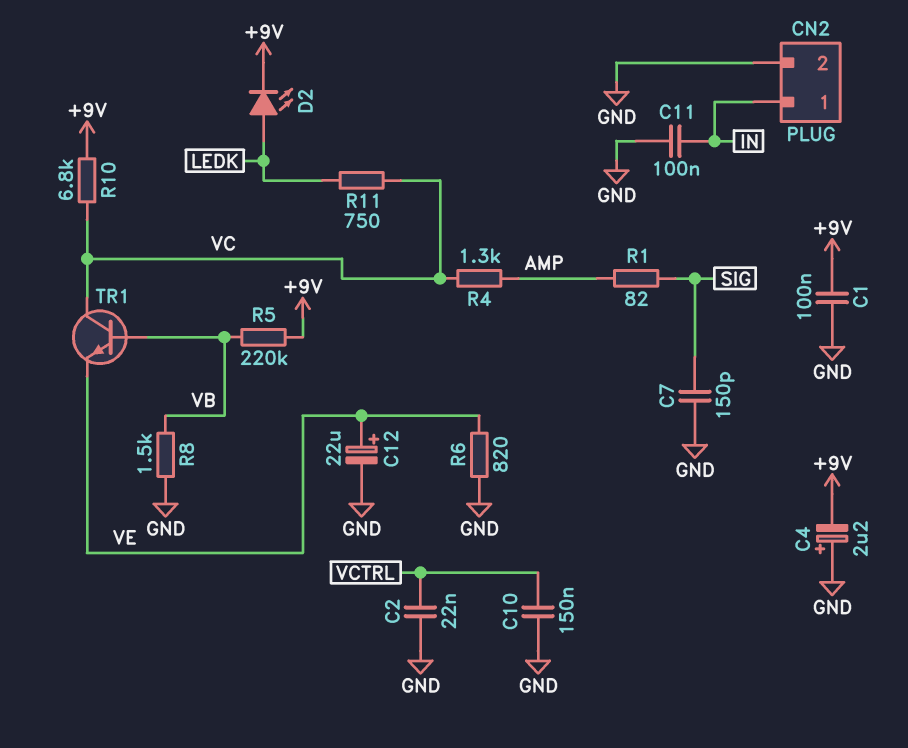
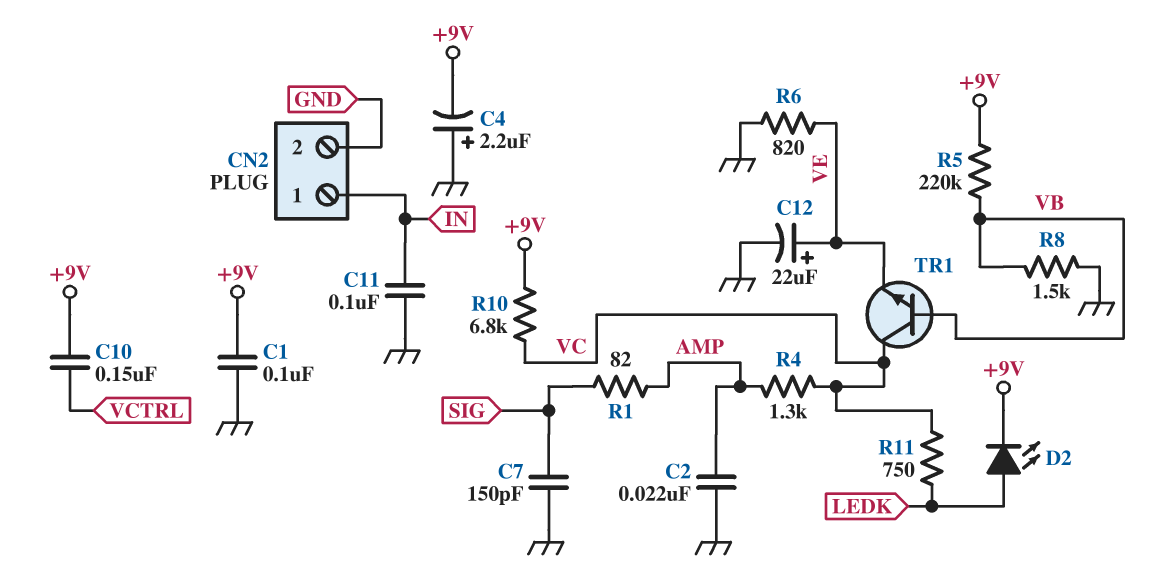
C2: 22nF (GND, VCTRL) -> 22nF (AMP, GND)
C10: 150nF (GND, VCTRL) -> 150nF (+9V, VCTRL)

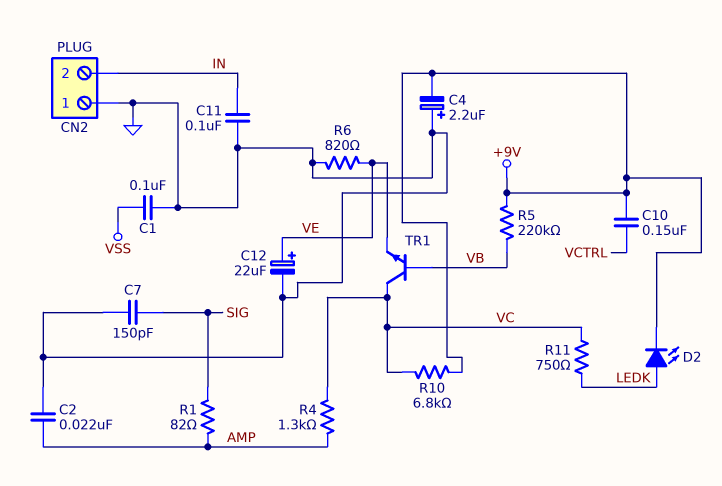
C1: 100nF (+9V, GND) -> 100nF (GND, VSS)
CN2 pin 1: IN -> GND
CN2 pin 2: GND -> IN
R8: 1.5k (GND, VB) -> none

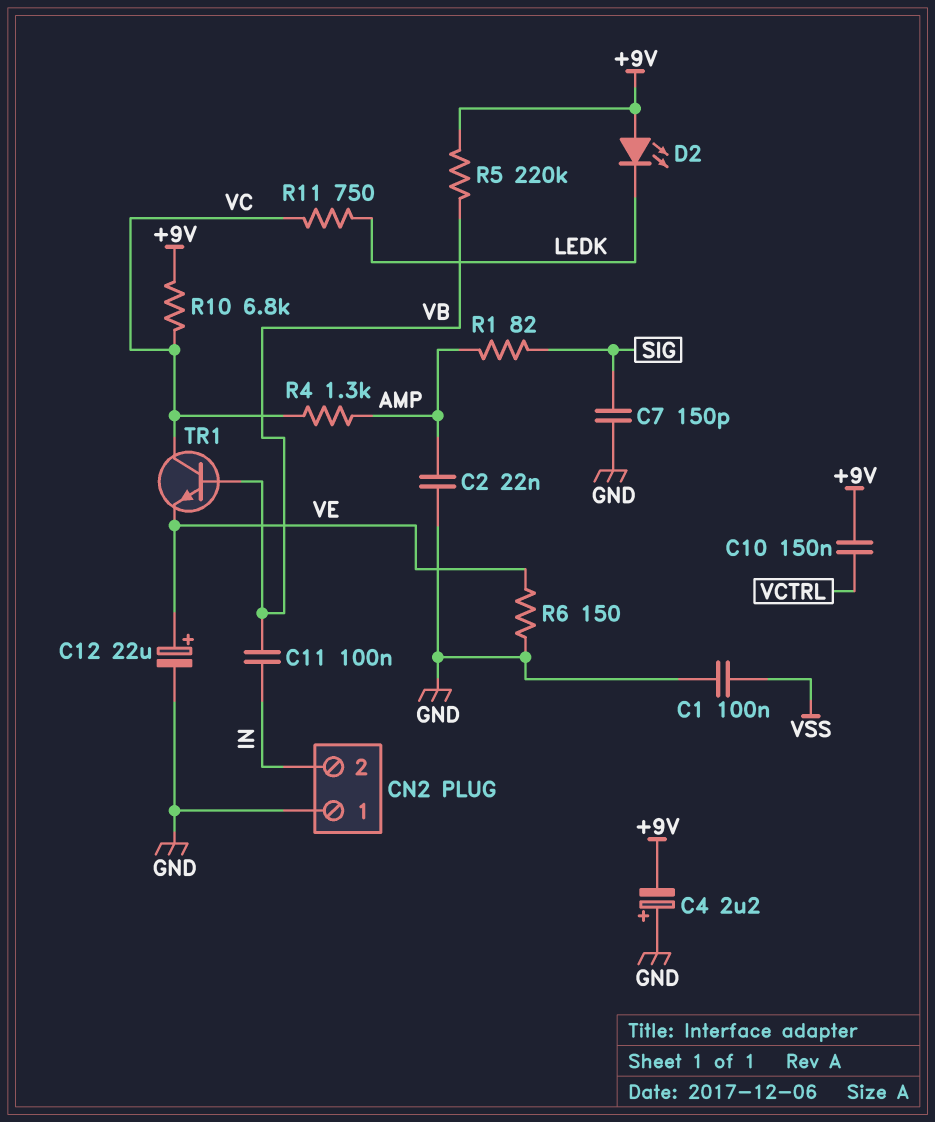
C11: 100nF (GND, IN) -> 100nF (IN, VB)
D2: LED (A LEDK, K +9V) -> LED (A +9V, K LEDK)
R6: 820 (GND, VE) -> 150 (GND, VE)

